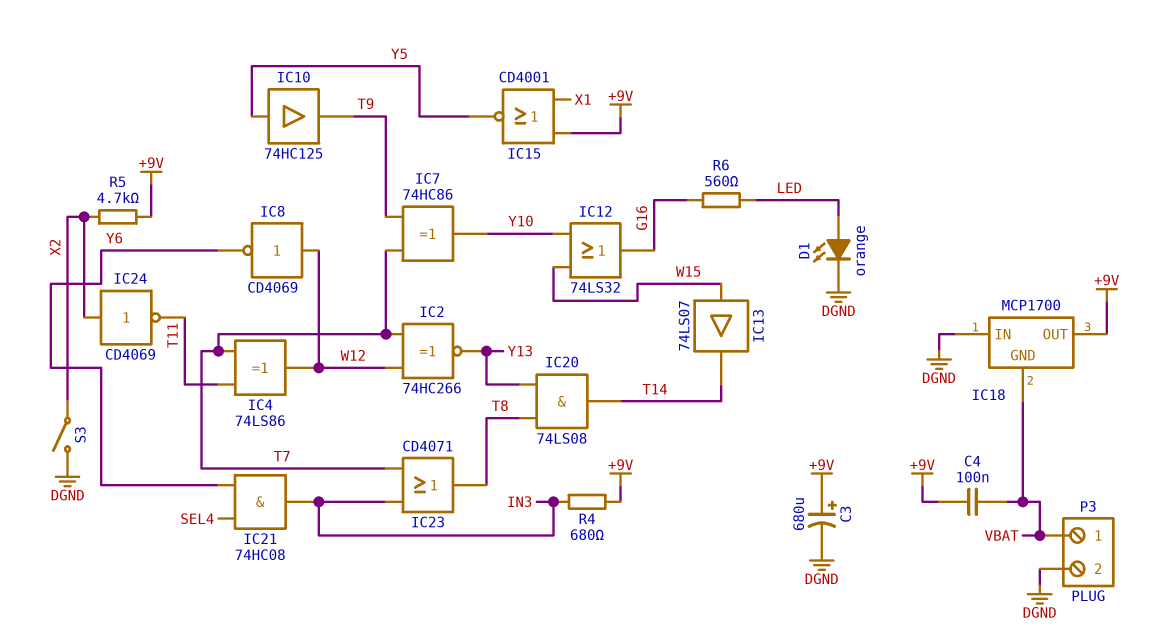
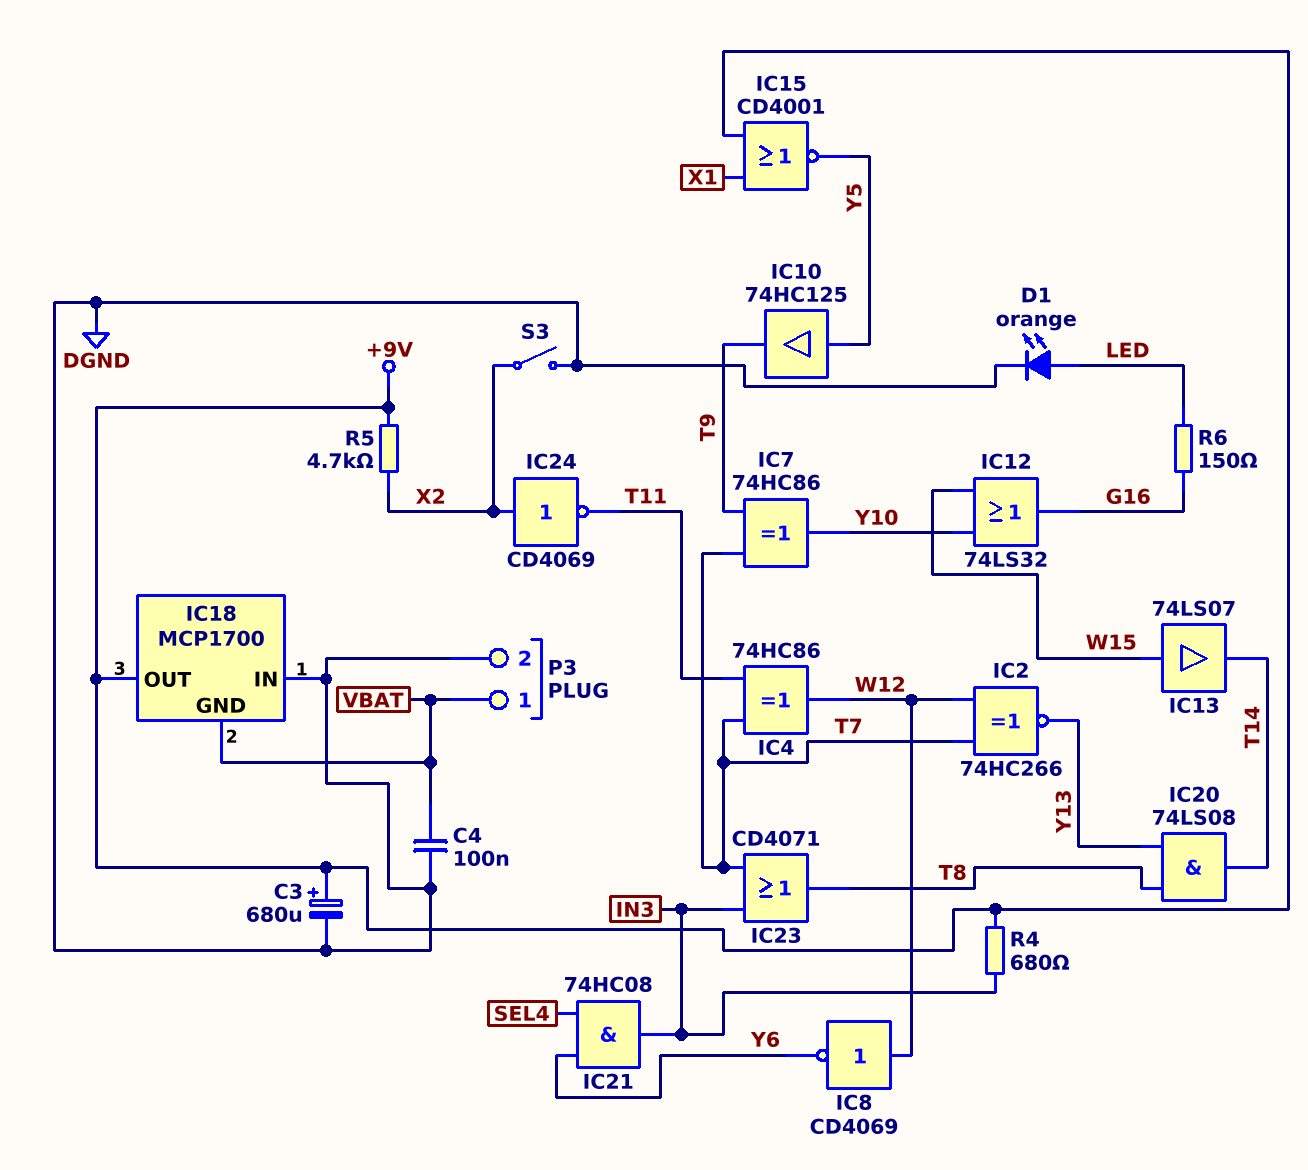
C4: 100nF (+9V, VBAT) -> 100nF (DGND, VBAT)
IC4: XOR 74LS86 (in T7, in T11, out W12) -> XOR 74HC86 (in T7, in T11, out W12)
R6: 560 (G16, LED) -> 150 (G16, LED)

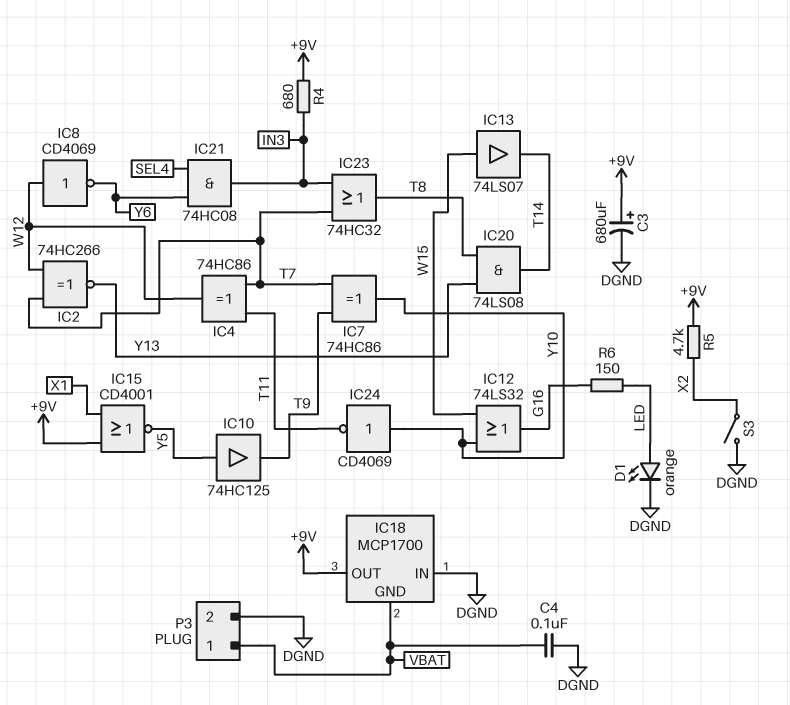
IC23: OR CD4071 (in IN3, in T7, out T8) -> OR 74HC32 (in IN3, in T7, out T8)
IC24: NOT CD4069 (in X2, out T11) -> NOT CD4069 (in Y10, out T11)

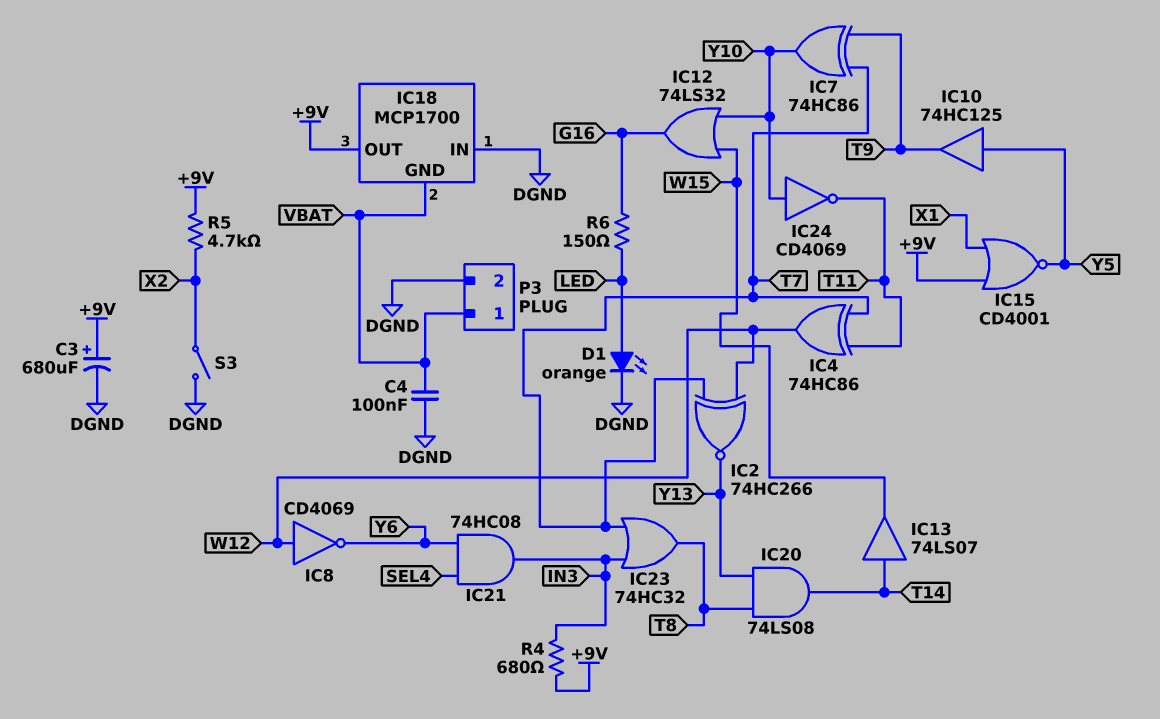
IC13: buffer 74LS07 (in W15, out T14) -> buffer 74LS07 (in T14, out W15)

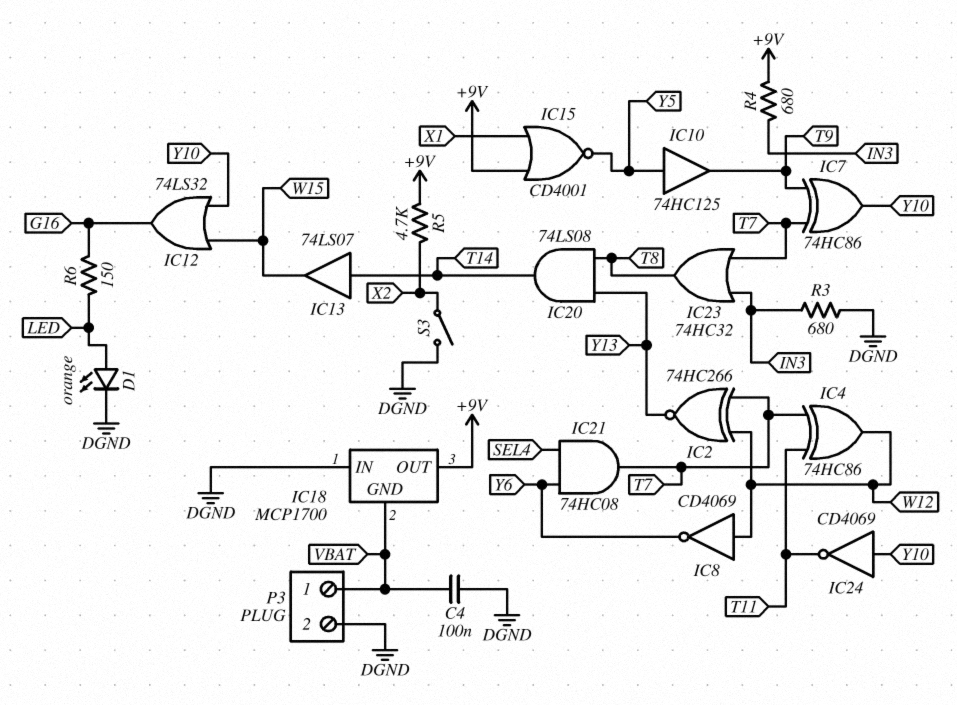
C3: 680uF (plus +9V, minus DGND) -> none
IC21: AND 74HC08 (in SEL4, in Y6, out IN3) -> AND 74HC08 (in SEL4, in Y6, out T7)
R3: none -> 680 (DGND, IN3)

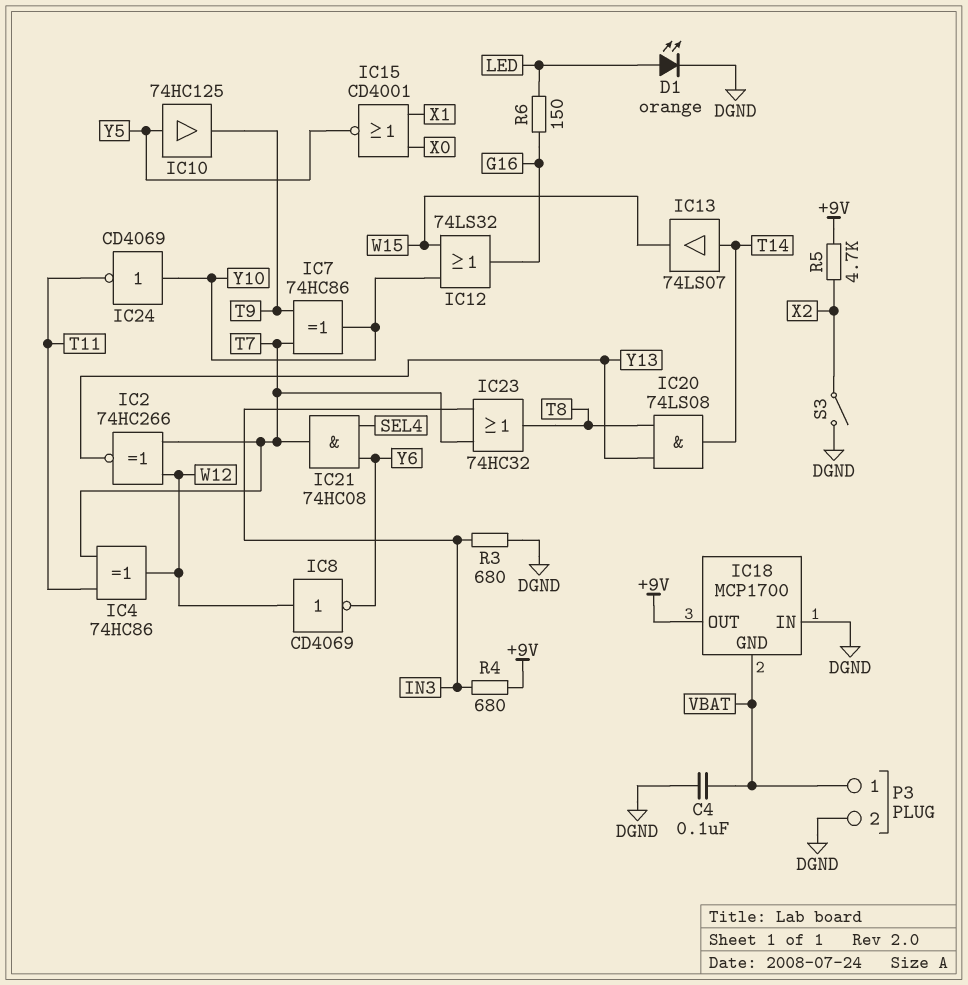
IC15: NOR CD4001 (in +9V, in X1, out Y5) -> NOR CD4001 (in X0, in X1, out Y5)

